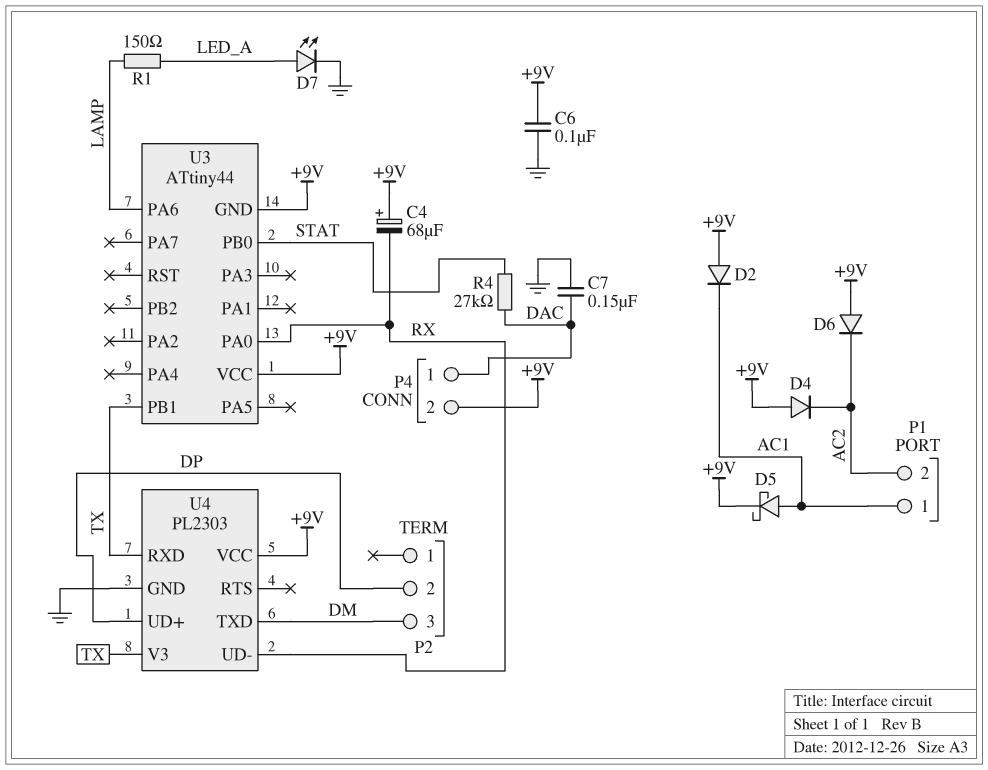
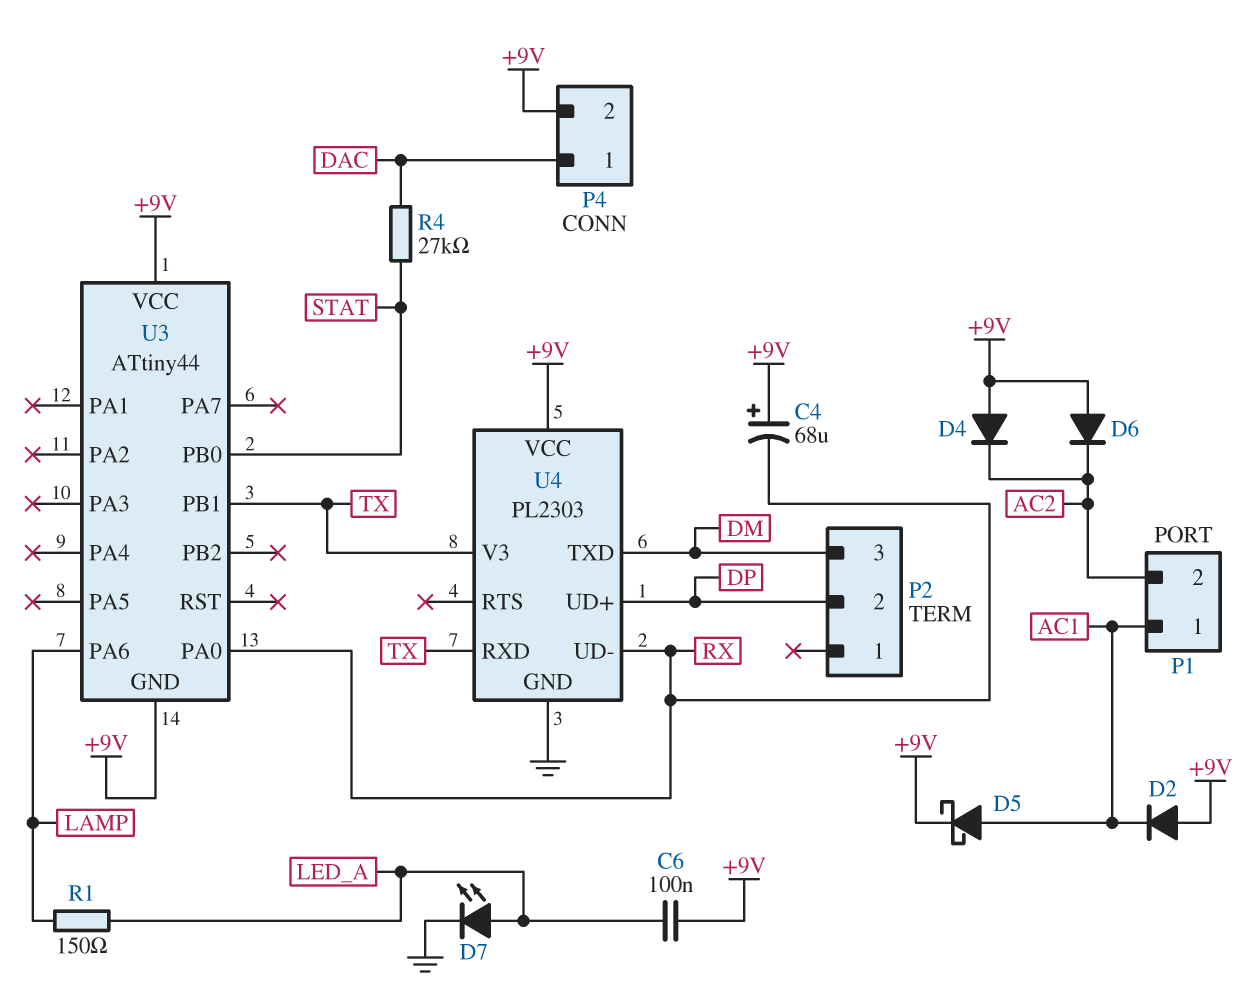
C6: 100nF (+9V, GND) -> 100nF (+9V, LED_A)
C7: 150nF (DAC, GND) -> none

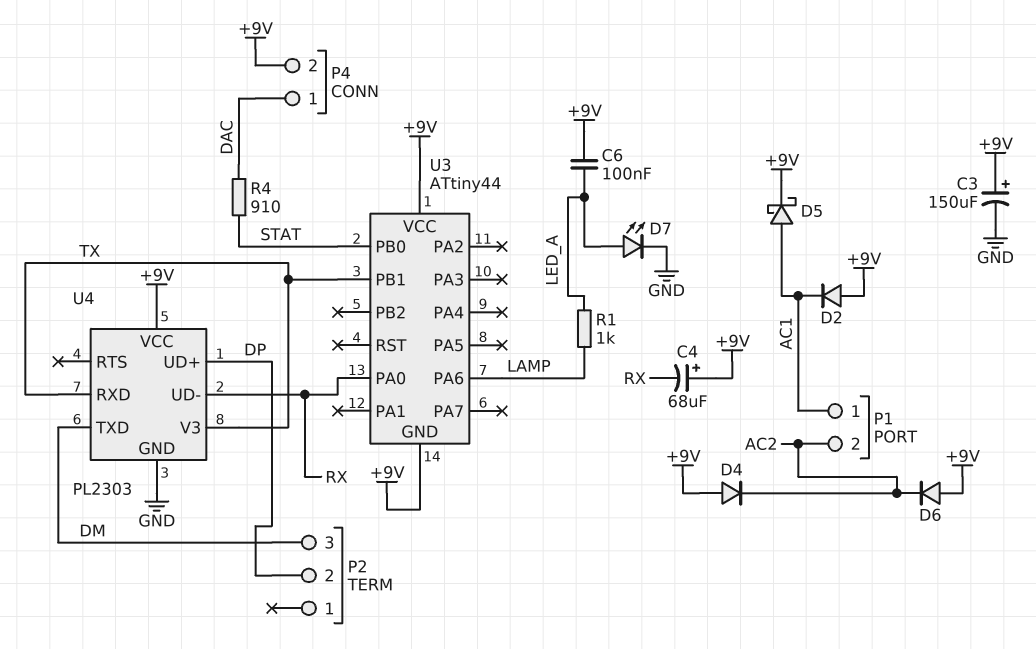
C3: none -> 150uF (plus +9V, minus GND)
R1: 150 (LAMP, LED_A) -> 1k (LAMP, LED_A)
R4: 27k (DAC, STAT) -> 910 (DAC, STAT)

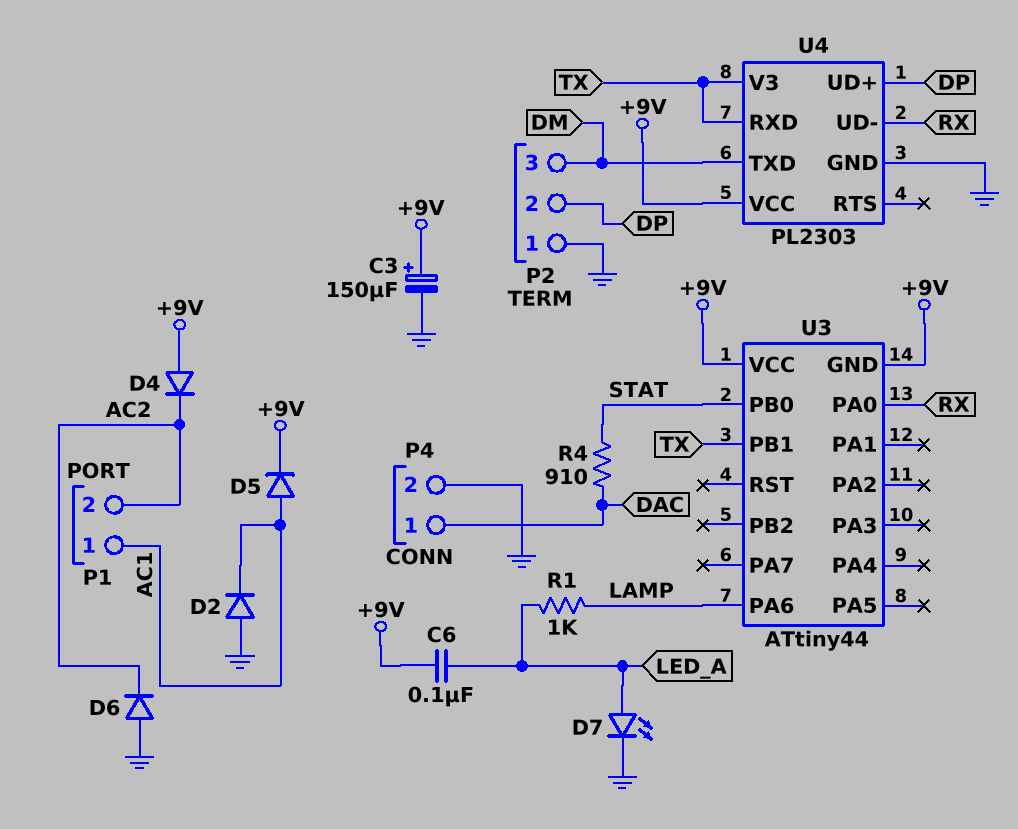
C4: 68uF (plus +9V, minus RX) -> none
D2: diode (A +9V, K AC1) -> diode (A GND, K AC1)
D5: schottky (A AC1, K +9V) -> diode (A AC1, K +9V)
D6: diode (A +9V, K AC2) -> diode (A GND, K AC2)
P2 pin 1: none -> GND
P4 pin 2: +9V -> GND

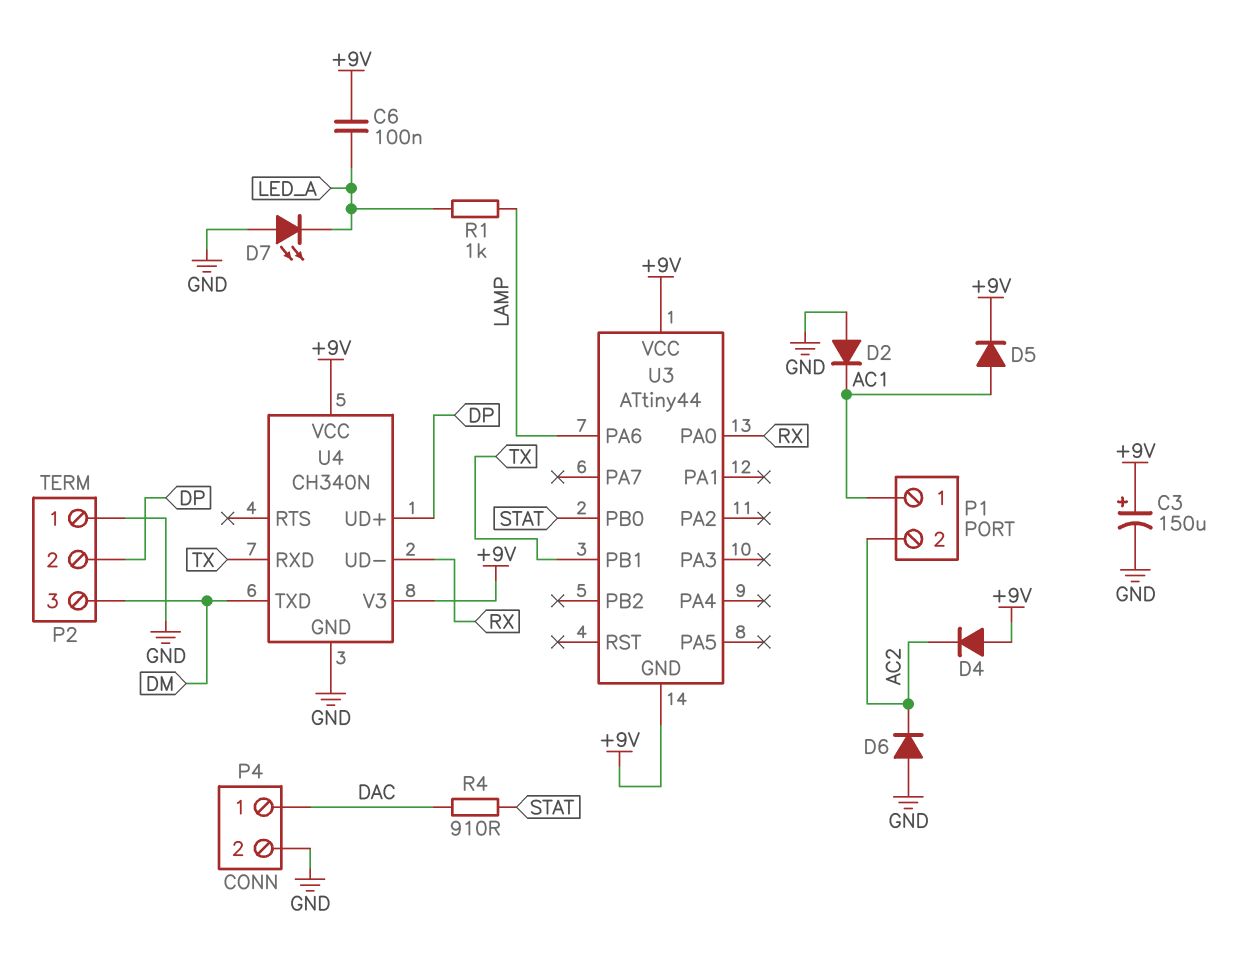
D7: LED (A LED_A, K GND) -> LED (A GND, K LED_A)
U4: PL2303 -> CH340N
U4 pin V3: TX -> +9V

